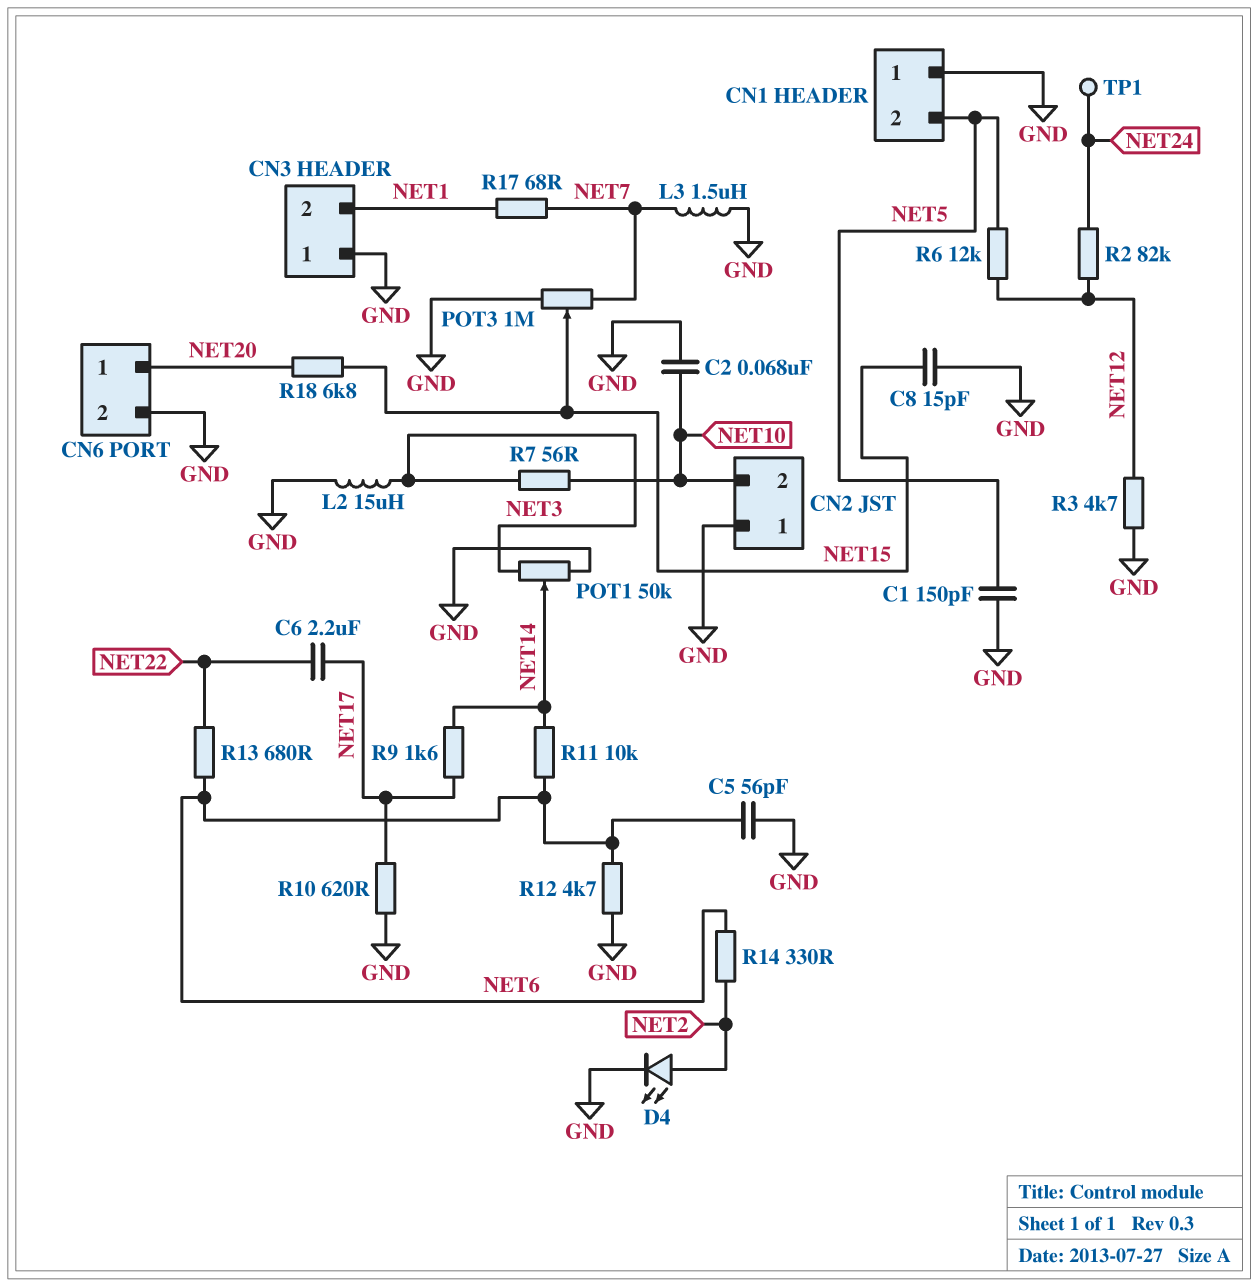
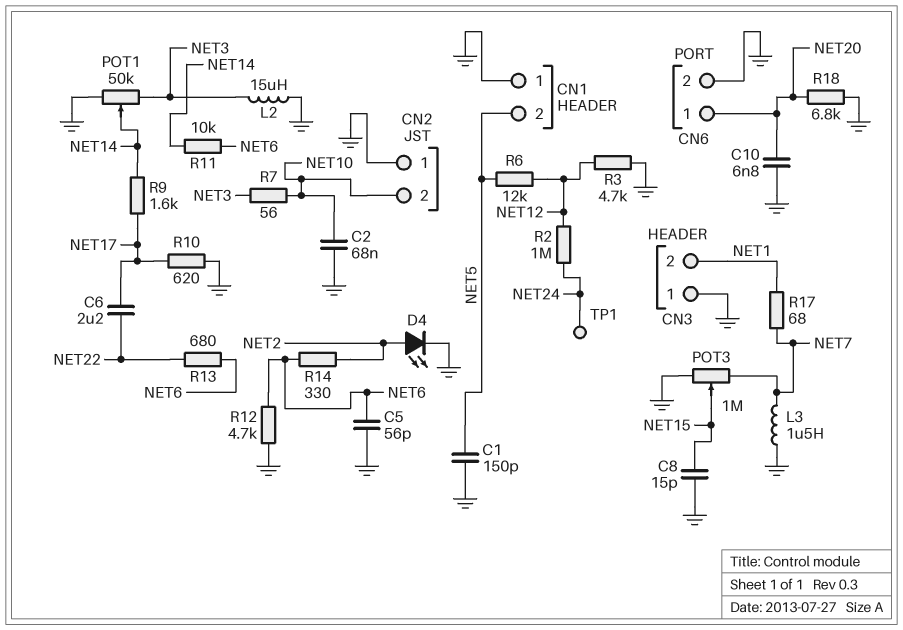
C10: none -> 6.8nF (GND, NET20)
R2: 82k (NET12, NET24) -> 1M (NET12, NET24)
R18: 6.8k (NET15, NET20) -> 6.8k (GND, NET20)

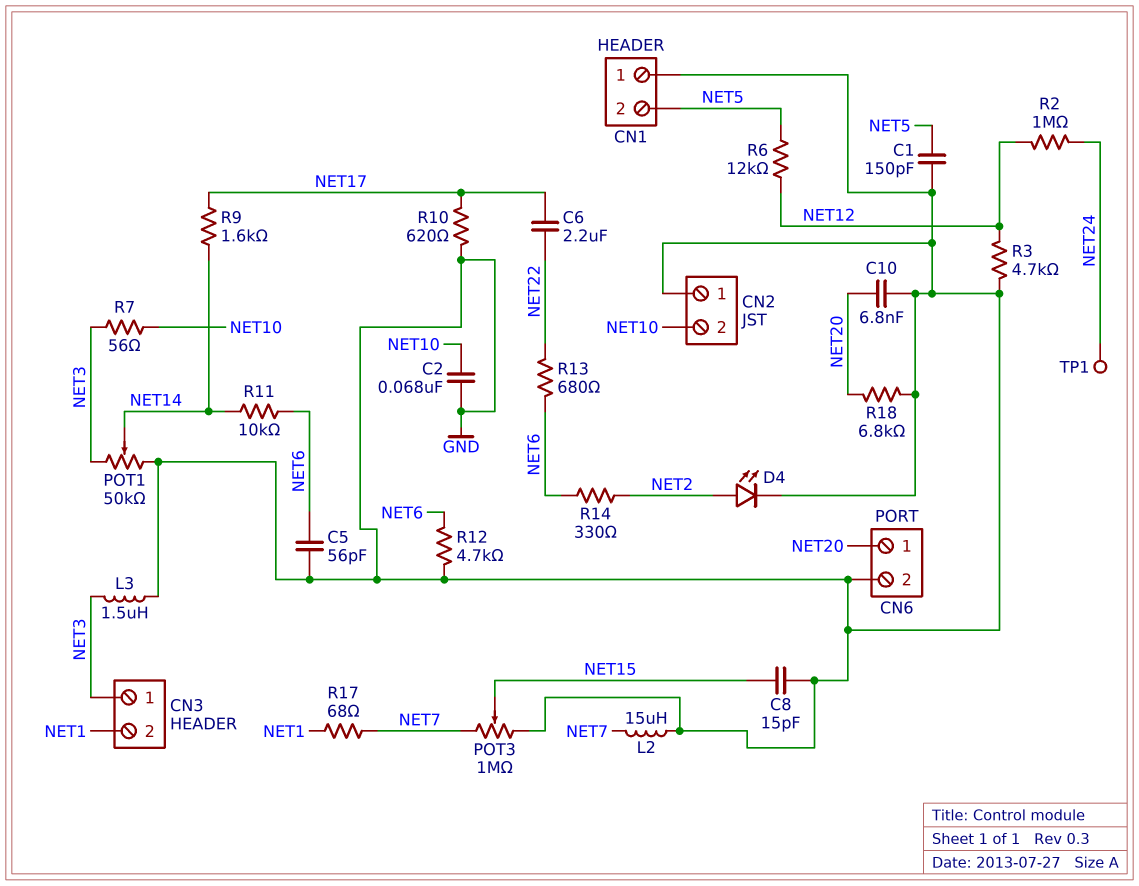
CN3 pin 1: GND -> NET3
L2: 15uH (GND, NET3) -> 15uH (GND, NET7)
L3: 1.5uH (GND, NET7) -> 1.5uH (GND, NET3)

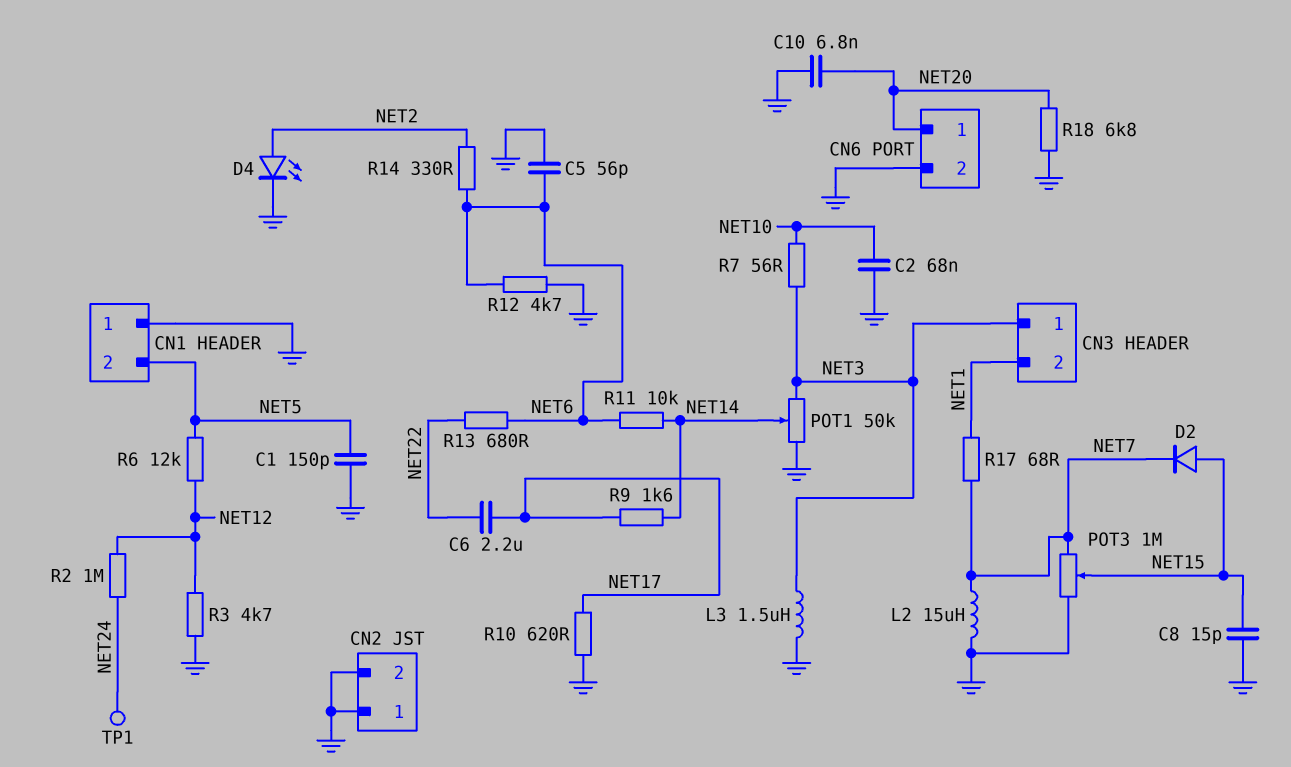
CN2 pin 2: NET10 -> GND
D2: none -> diode (A NET15, K NET7)

